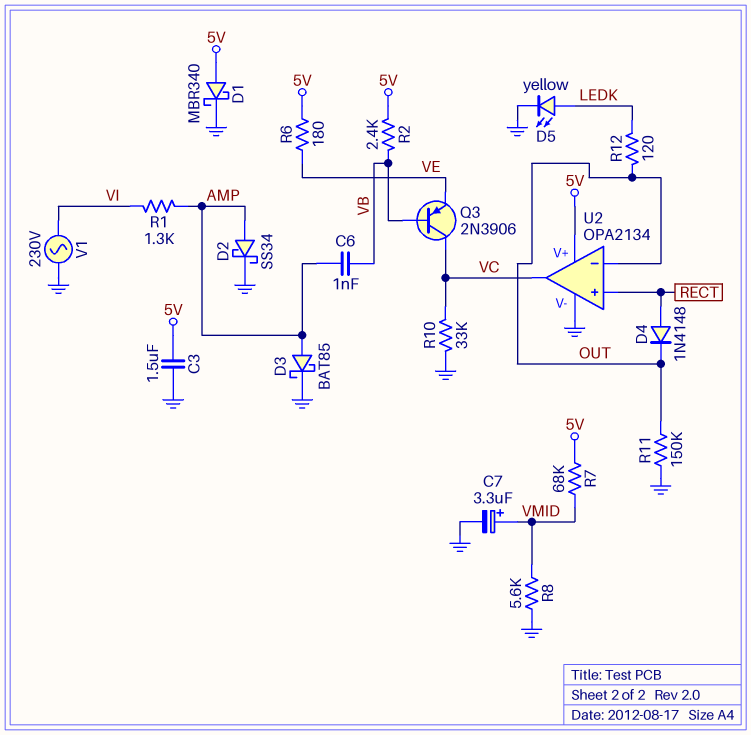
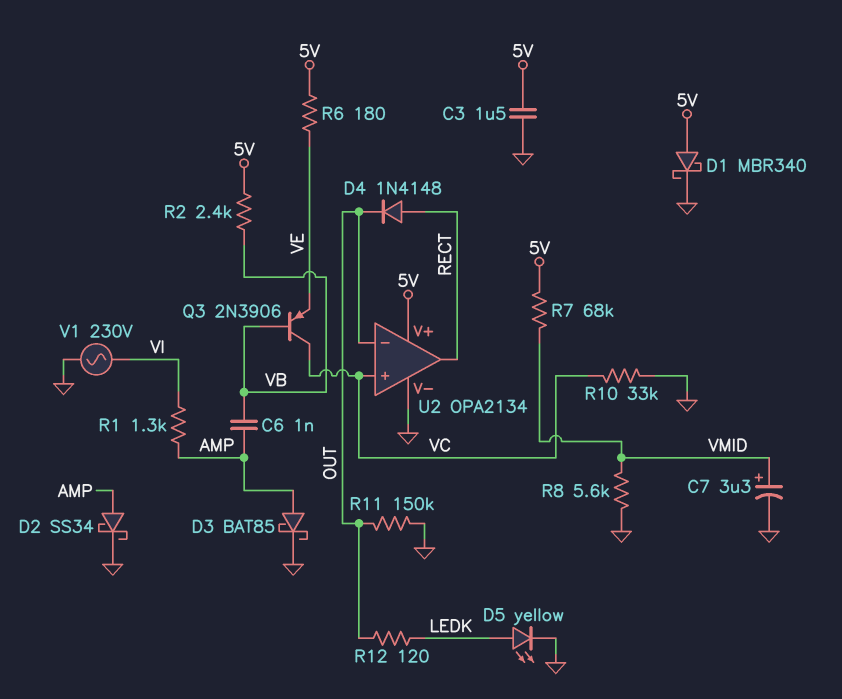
U2 pin in+: RECT -> VC
U2 pin out: VC -> RECT

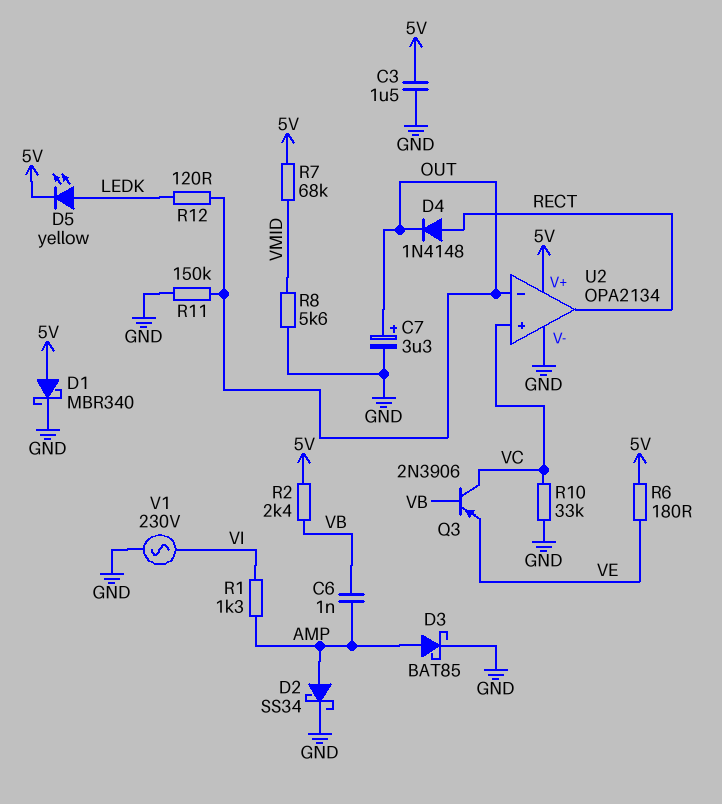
C7: 3.3uF (plus VMID, minus GND) -> 3.3uF (plus OUT, minus GND)
D5: LED yellow (A LEDK, K GND) -> LED yellow (A LEDK, K 5V)

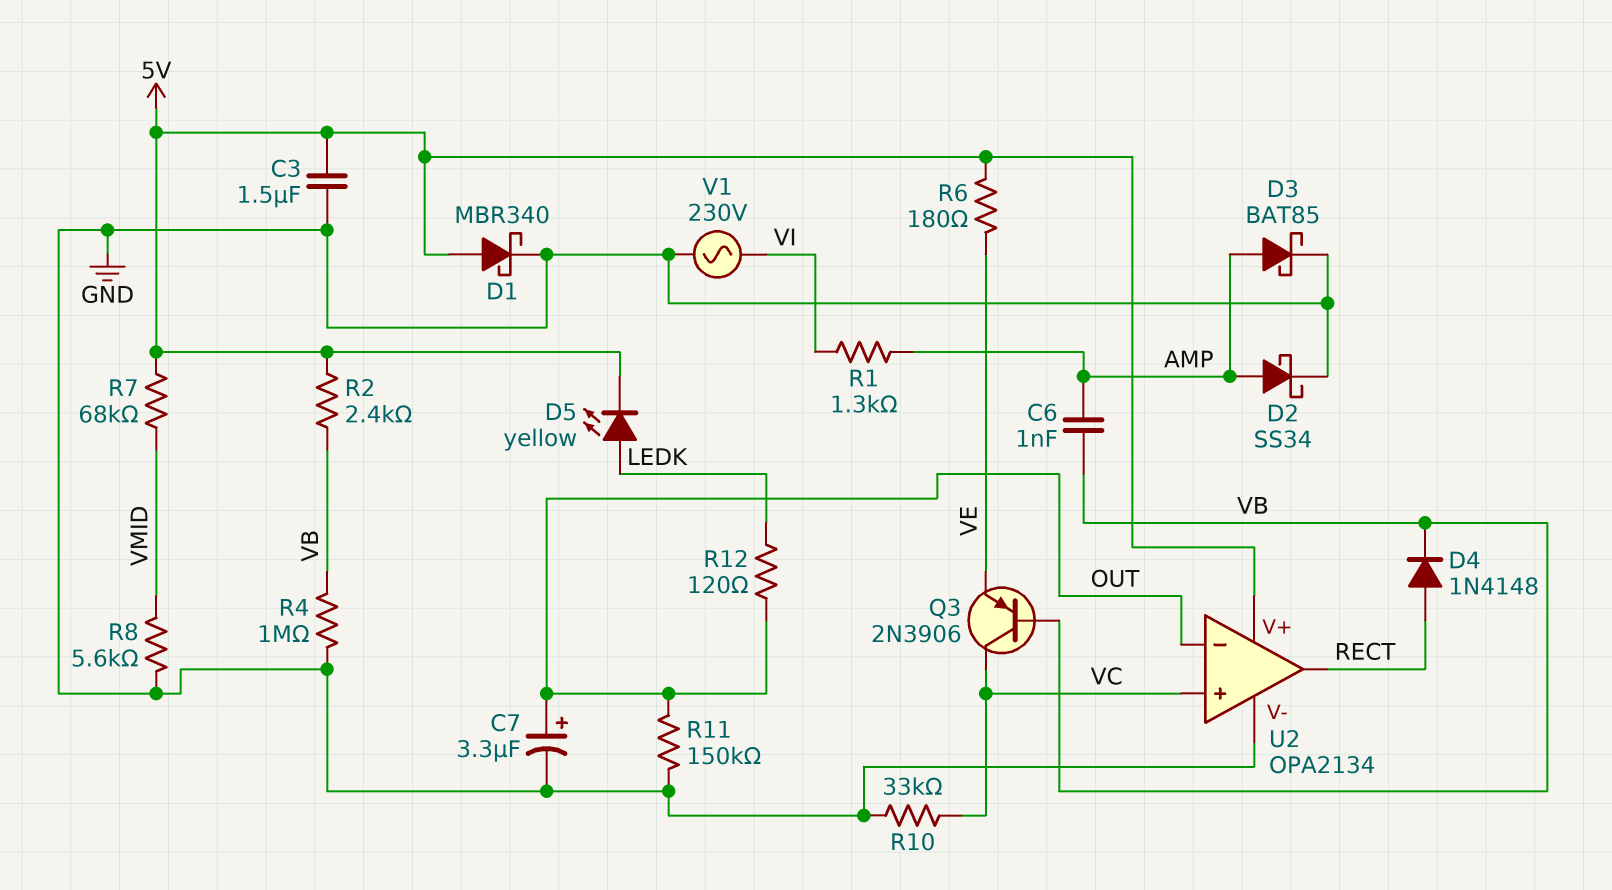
D4: diode 1N4148 (A RECT, K OUT) -> diode 1N4148 (A RECT, K VB)
R4: none -> 1M (GND, VB)

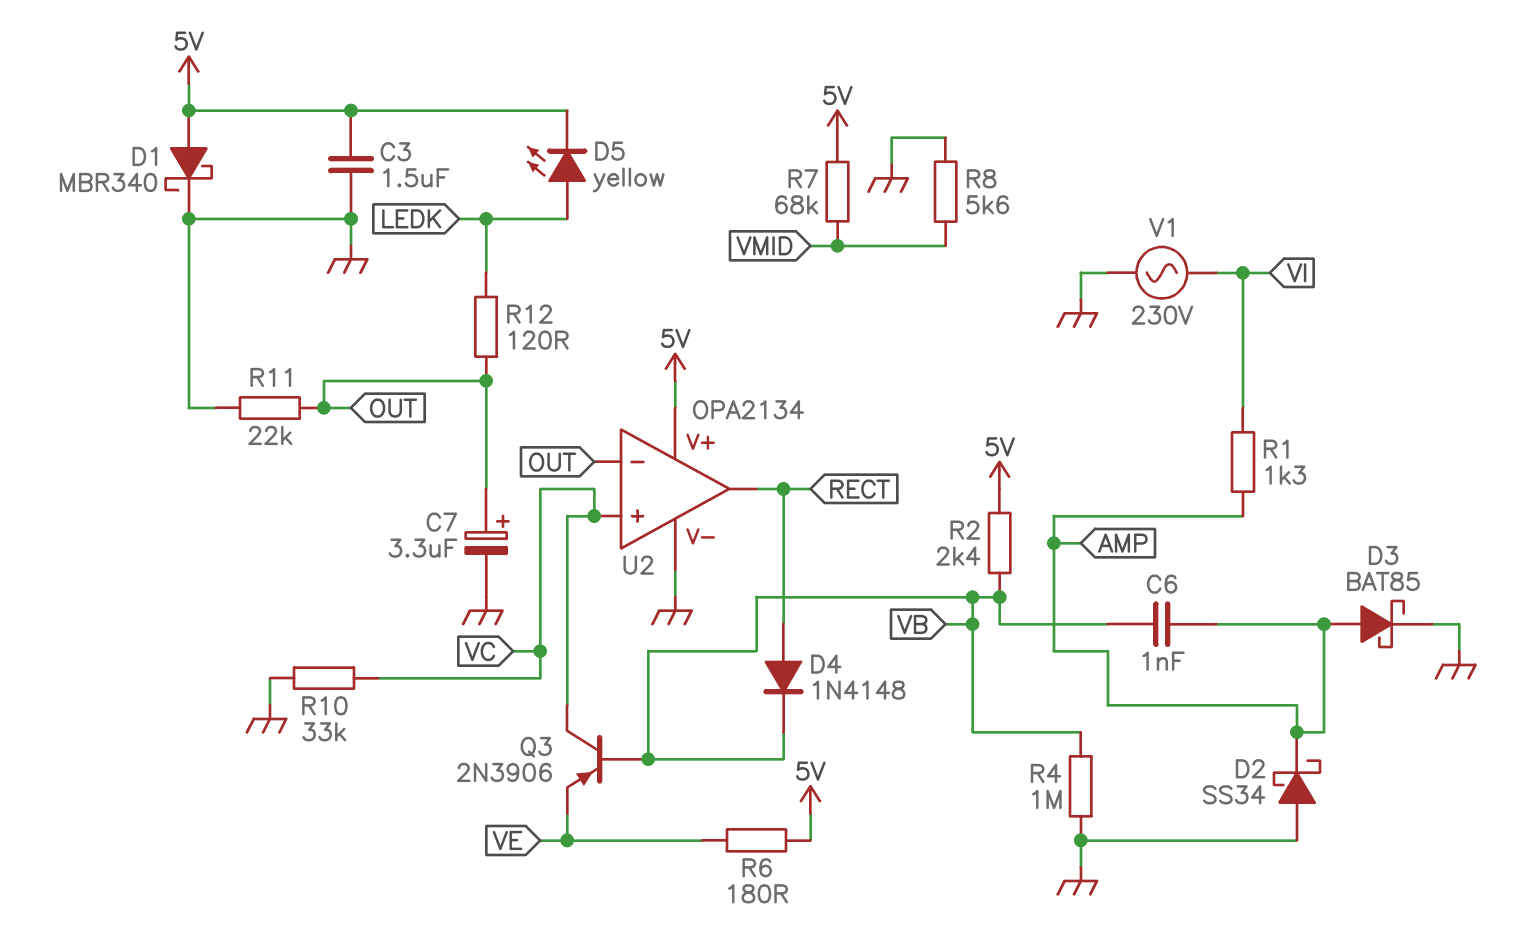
D2: schottky SS34 (A AMP, K GND) -> schottky SS34 (A GND, K AMP)
R11: 150k (GND, OUT) -> 22k (GND, OUT)

